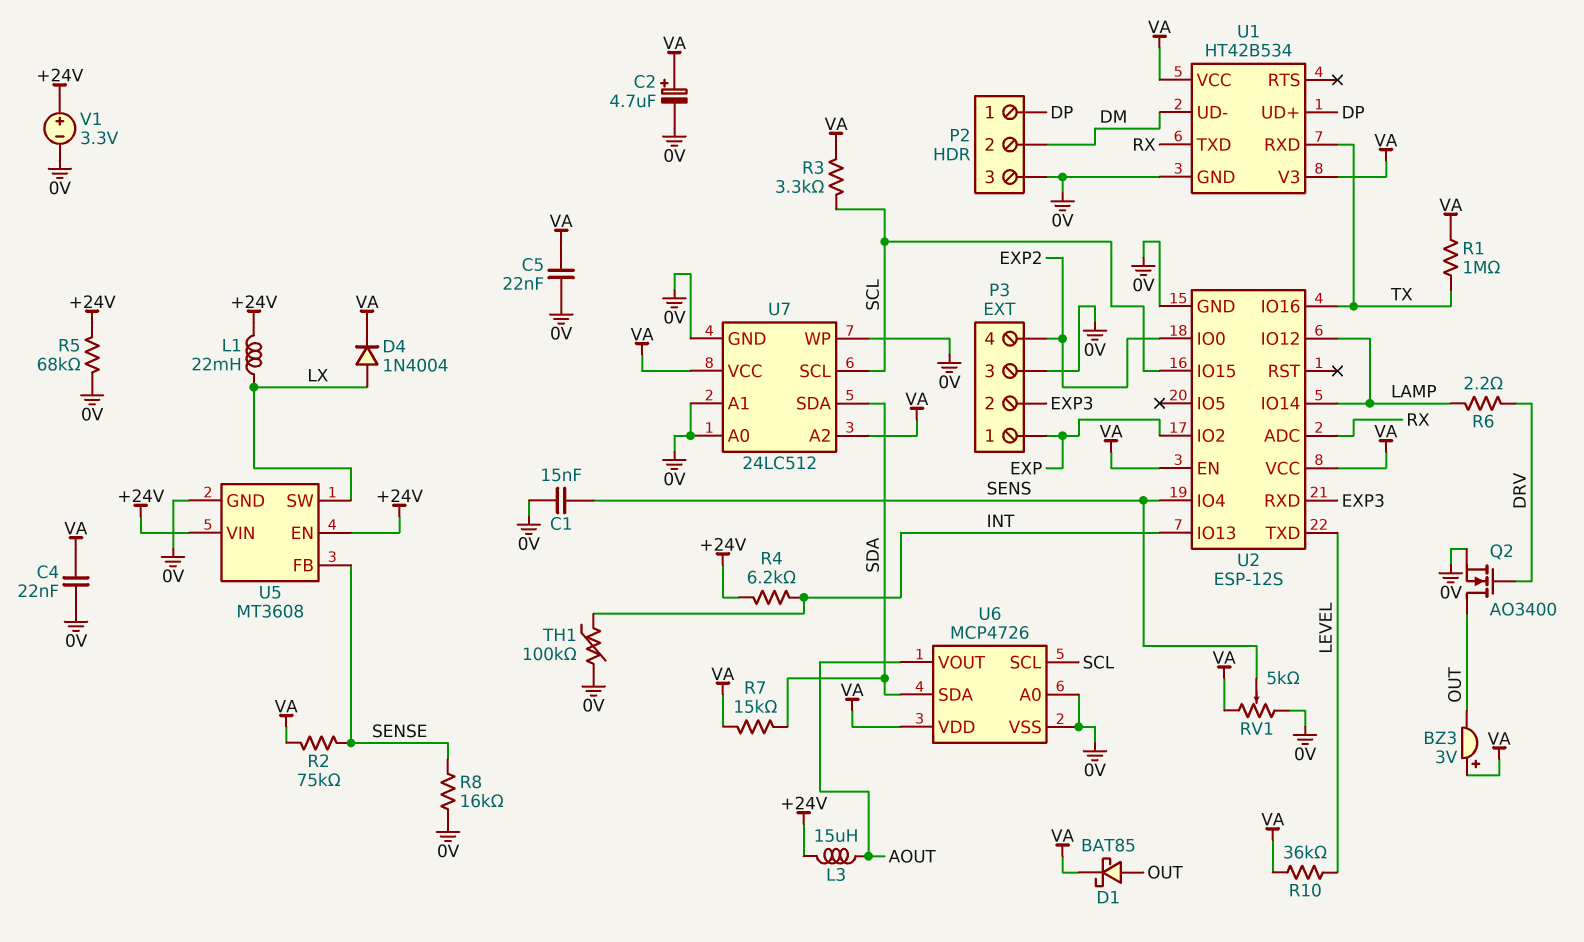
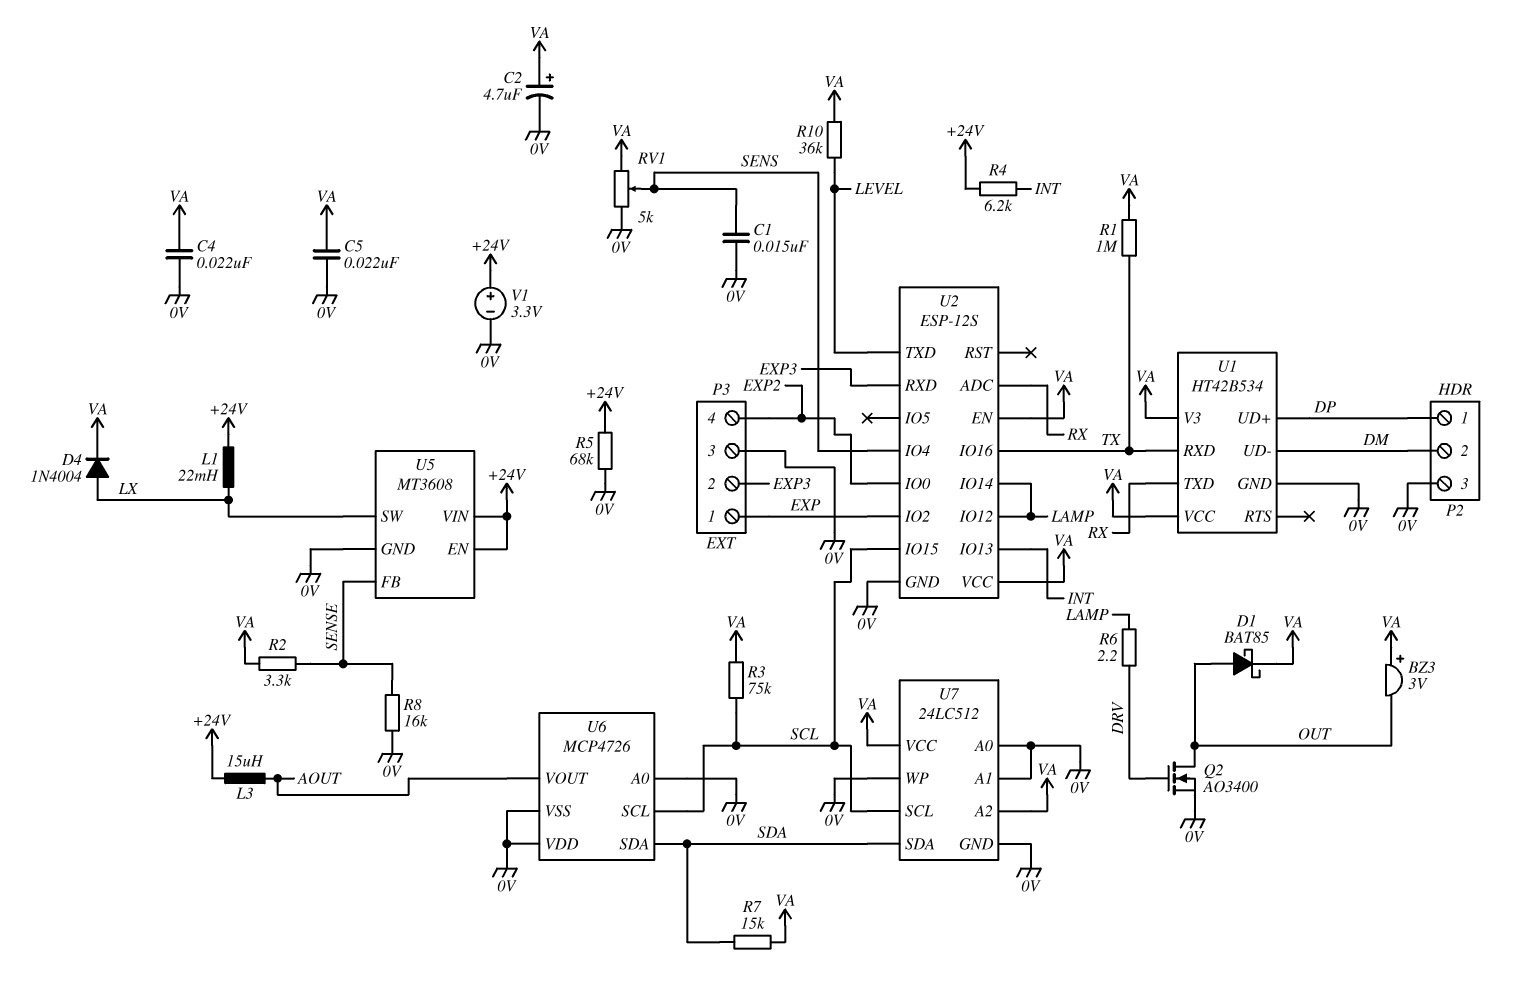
R2: 75k (SENSE, VA) -> 3.3k (SENSE, VA)
R3: 3.3k (SCL, VA) -> 75k (SCL, VA)
TH1: 100k (0V, INT) -> none
U6 pin VDD: VA -> 0V

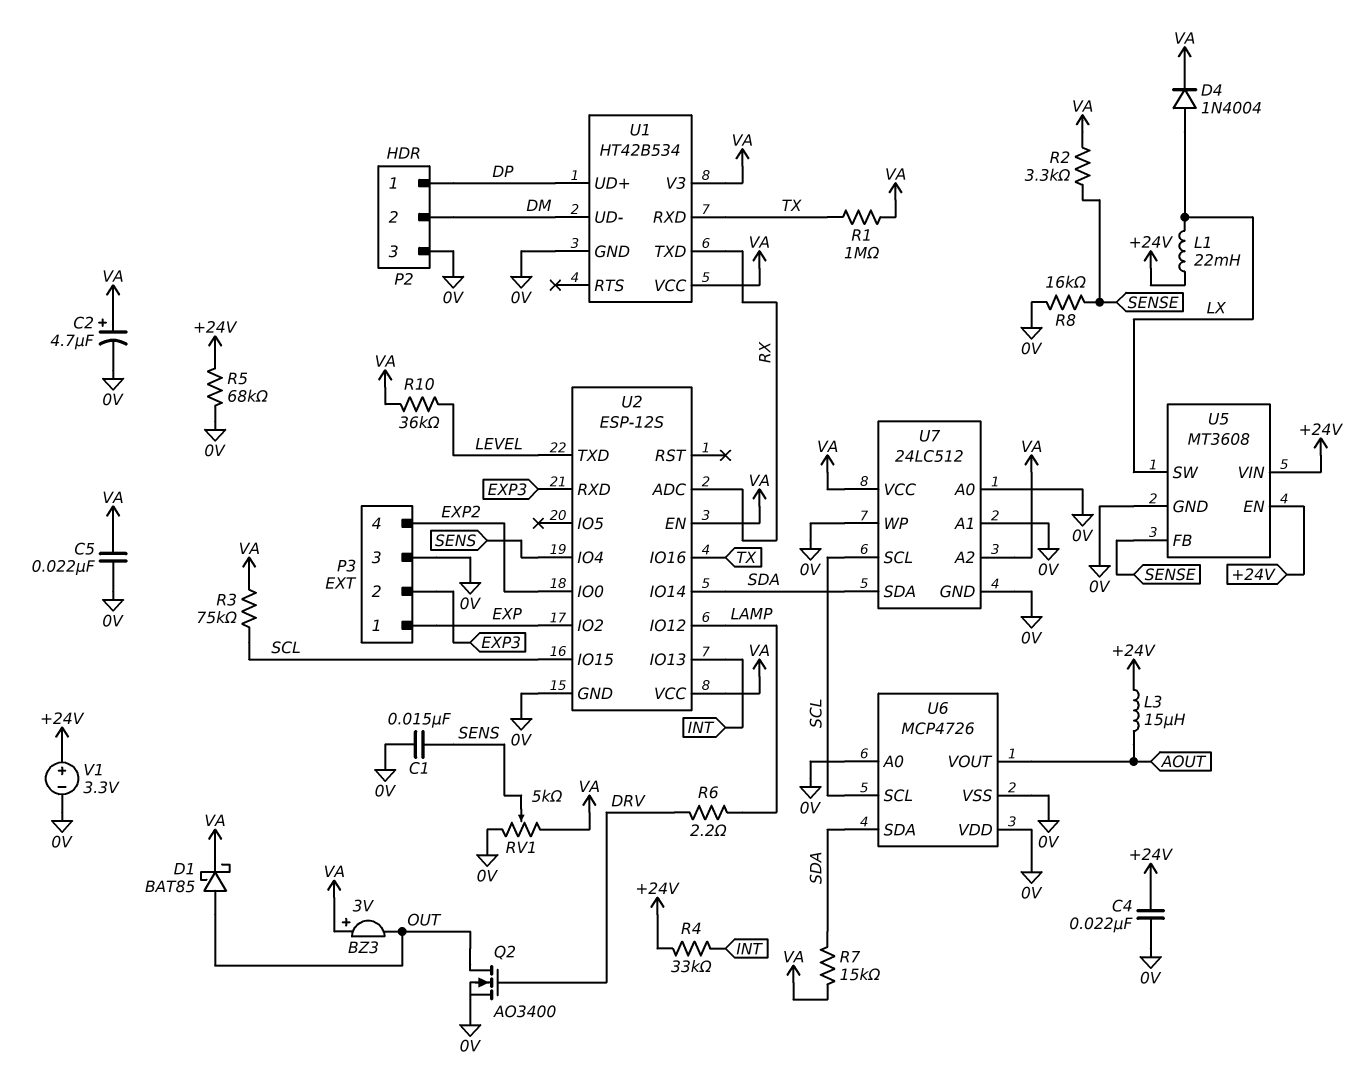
C4: 22nF (0V, VA) -> 22nF (+24V, 0V)
R4: 6.2k (+24V, INT) -> 33k (+24V, INT)
U2 pin IO14: LAMP -> SDA

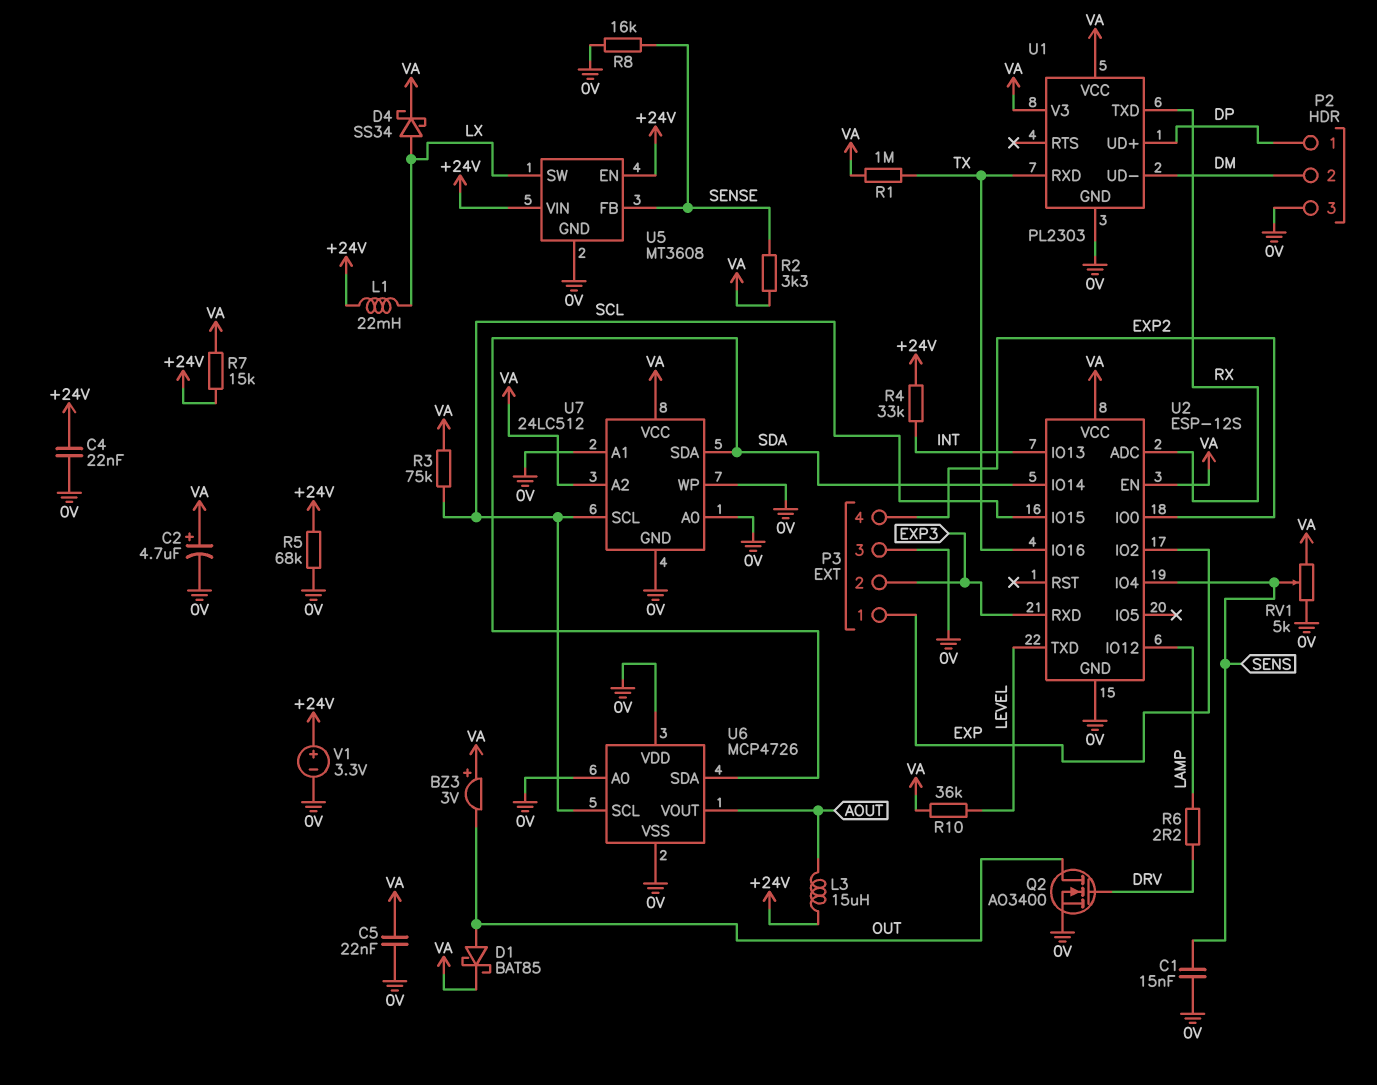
D4: diode 1N4004 (A LX, K VA) -> schottky SS34 (A LX, K VA)
R7: 15k (SDA, VA) -> 15k (+24V, VA)
U1: HT42B534 -> PL2303

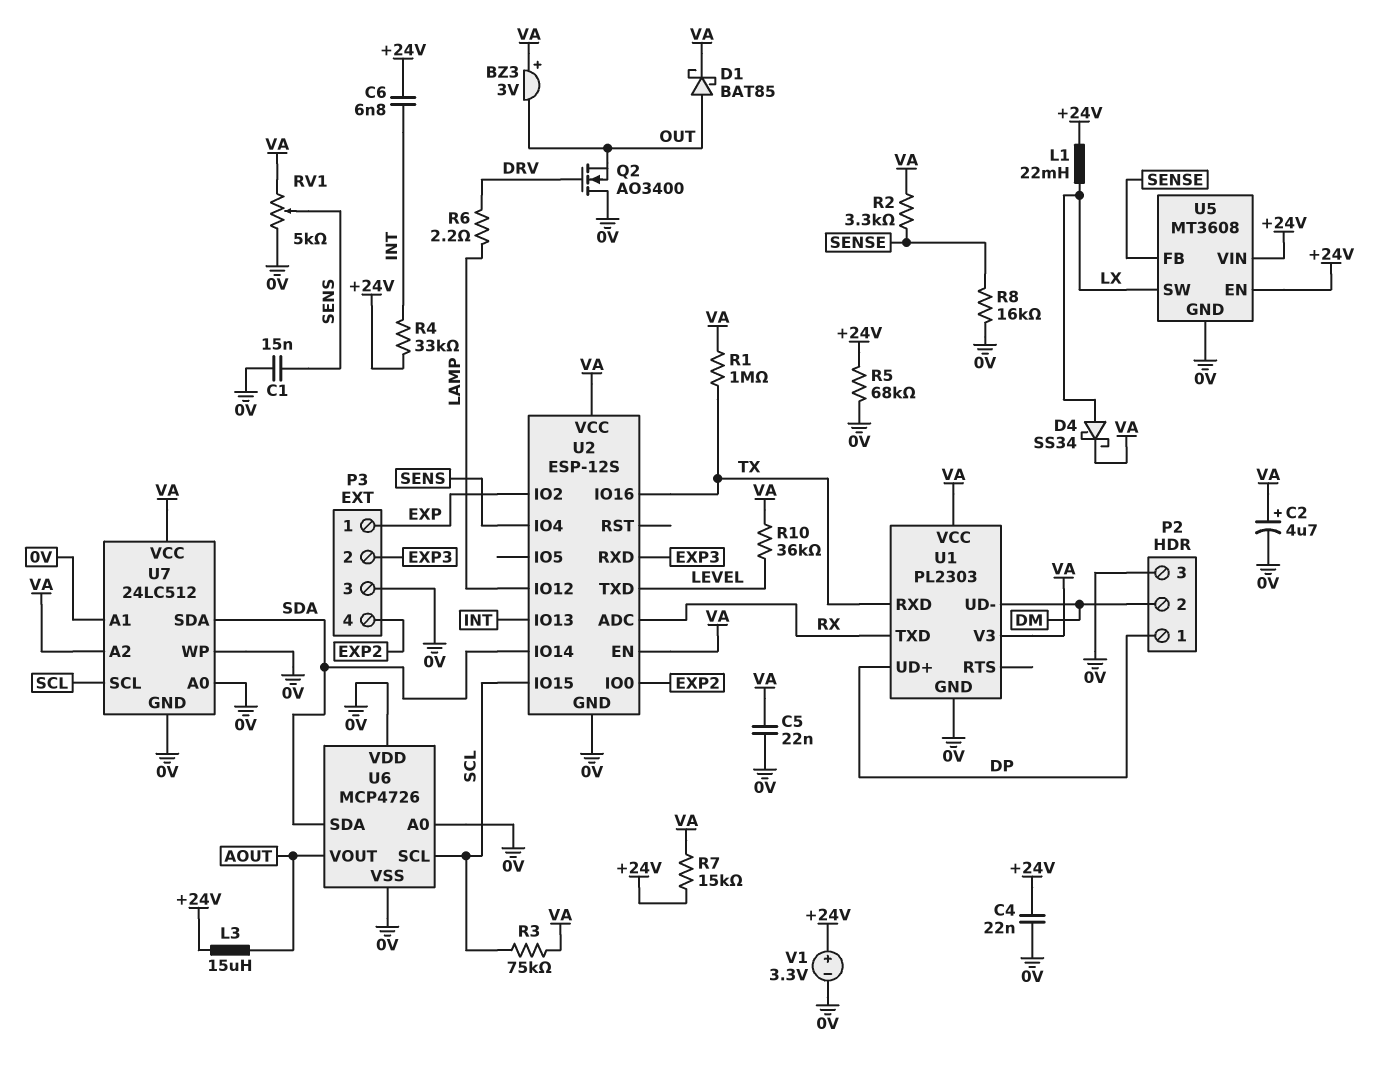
C6: none -> 6.8nF (+24V, INT)
Q2: NMOS AO3400 (G DRV, D OUT, S 0V) -> NMOS AO3400 (G DRV, D 0V, S OUT)

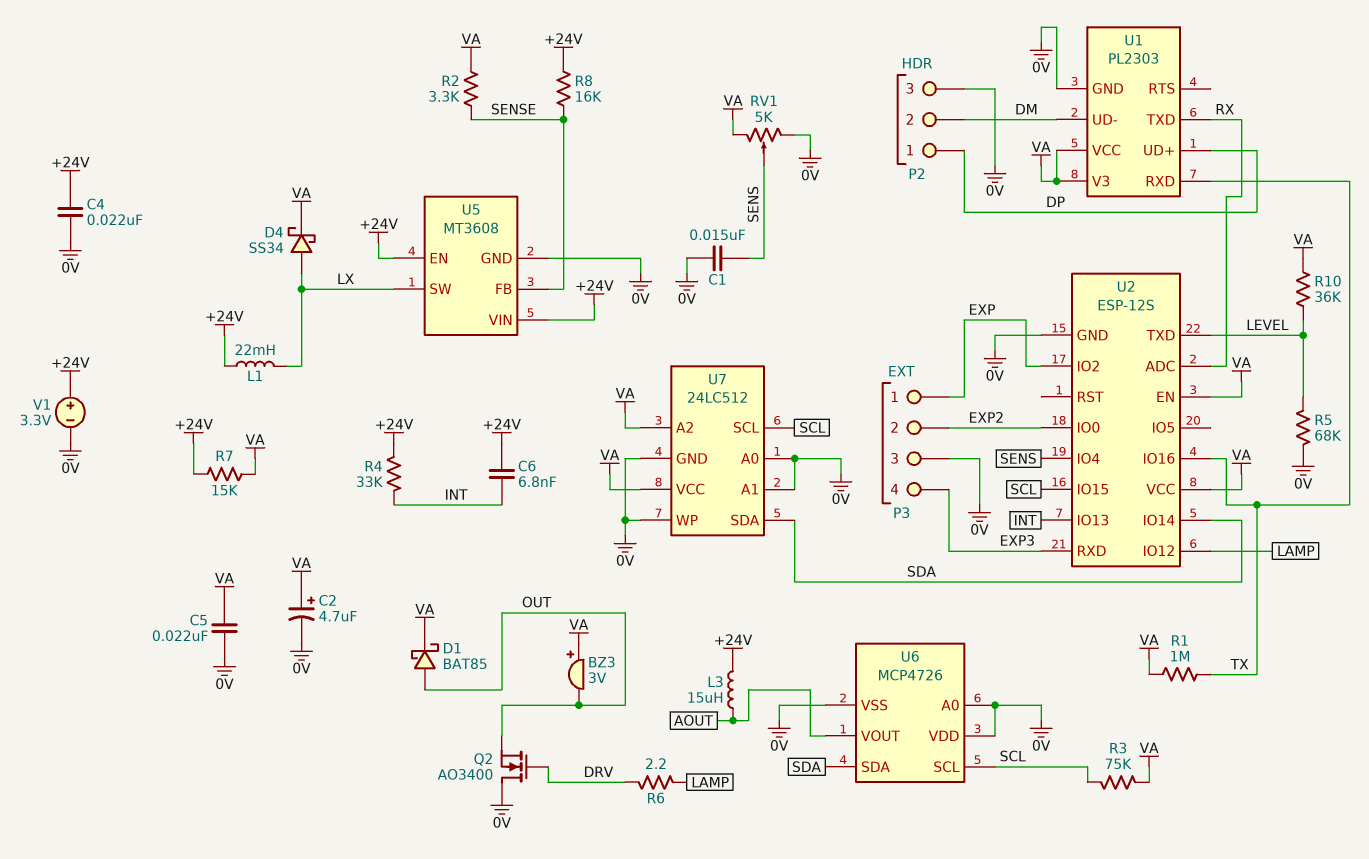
P3 pin 2: EXP3 -> EXP2
P3 pin 4: EXP2 -> EXP3
R5: 68k (+24V, 0V) -> 68k (0V, LEVEL)
R8: 16k (0V, SENSE) -> 16k (+24V, SENSE)

